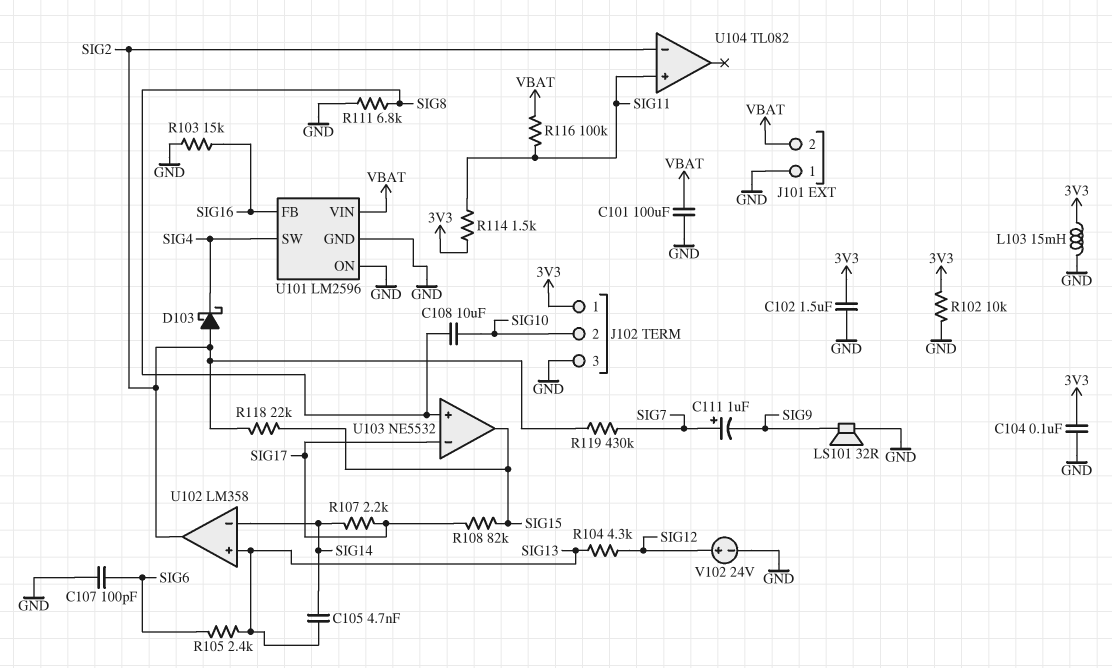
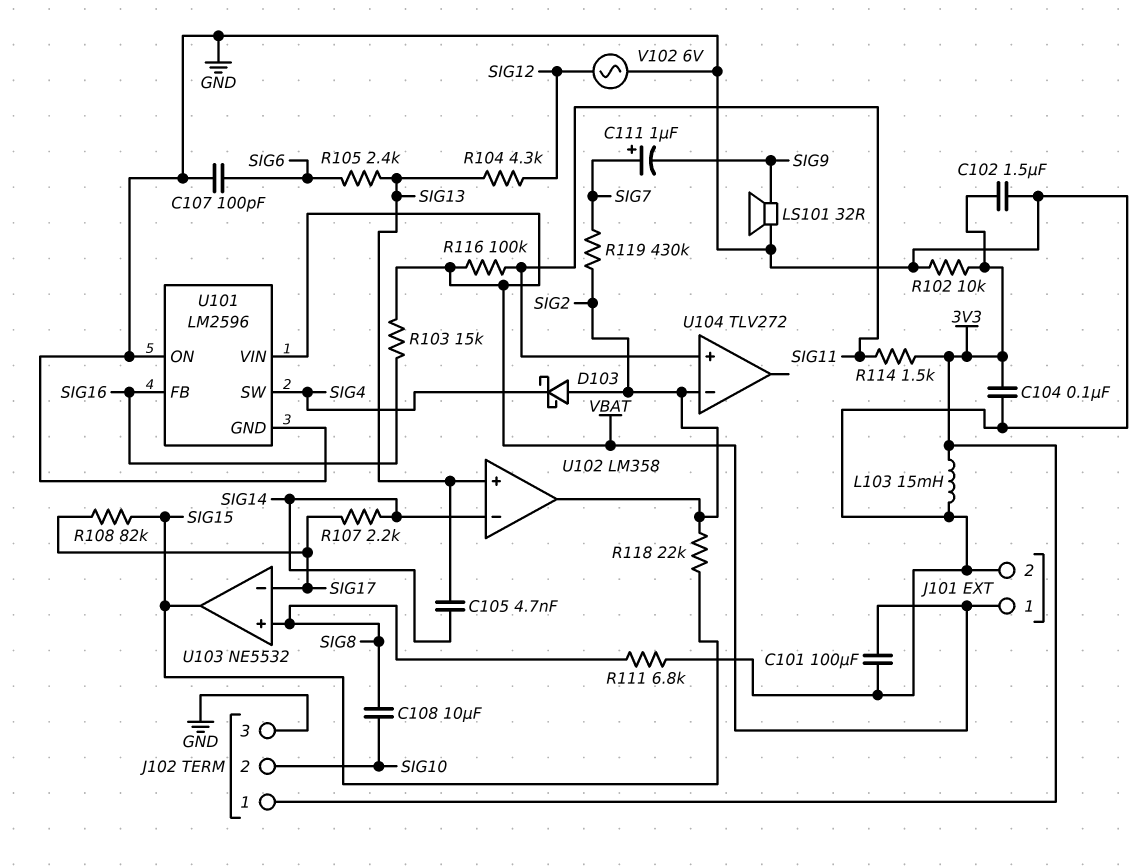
J101 pin 1: GND -> VBAT
J101 pin 2: VBAT -> GND
R103: 15k (GND, SIG16) -> 15k (SIG16, VBAT)
U104: TL082 -> TLV272
V102: 24V (plus SIG12, minus GND) -> AC 6V (GND, SIG12)

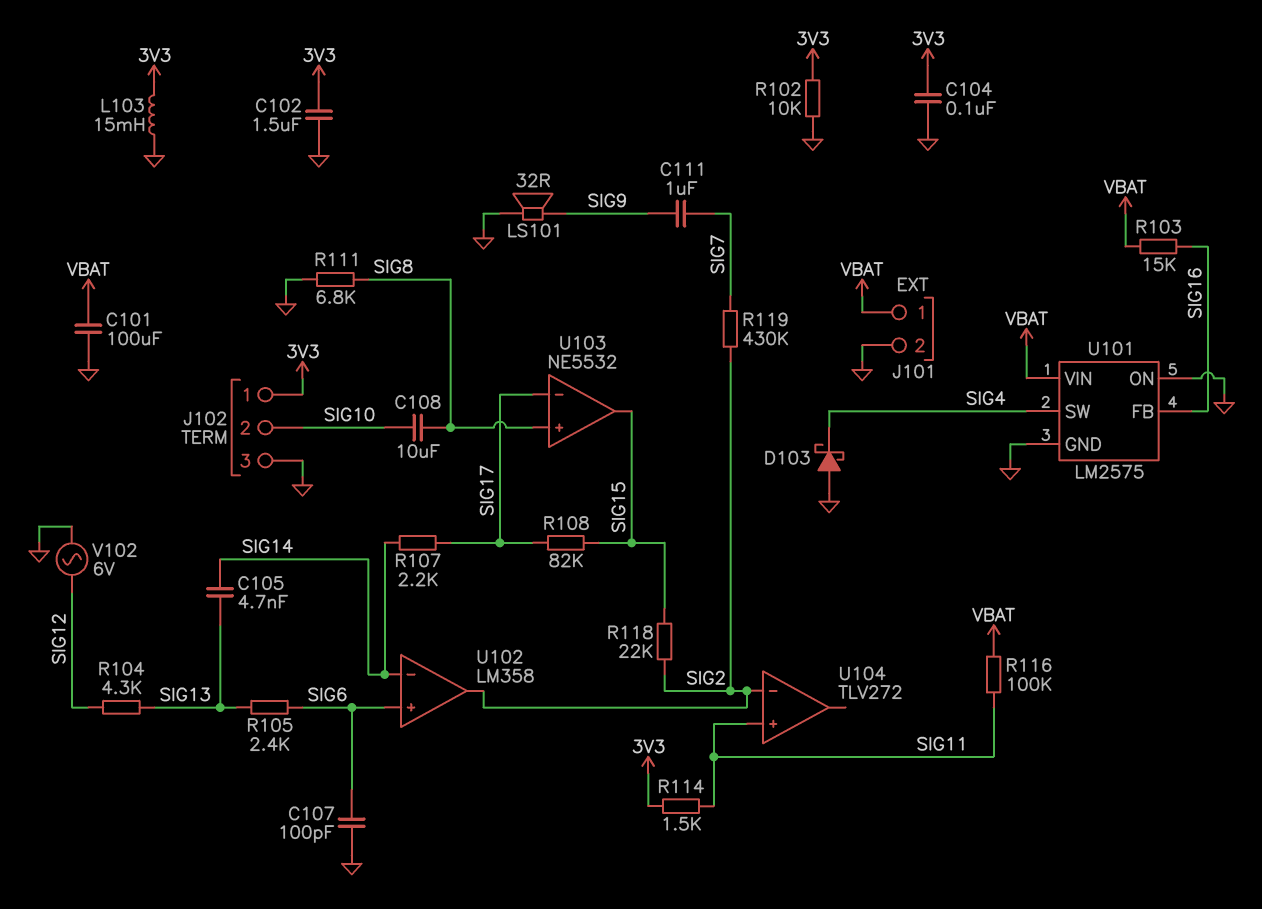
C111: 1uF (plus SIG7, minus SIG9) -> 1uF (SIG7, SIG9)
D103: schottky (A SIG2, K SIG4) -> schottky (A GND, K SIG4)
U101: LM2596 -> LM2575
U102 pin in+: SIG13 -> SIG6

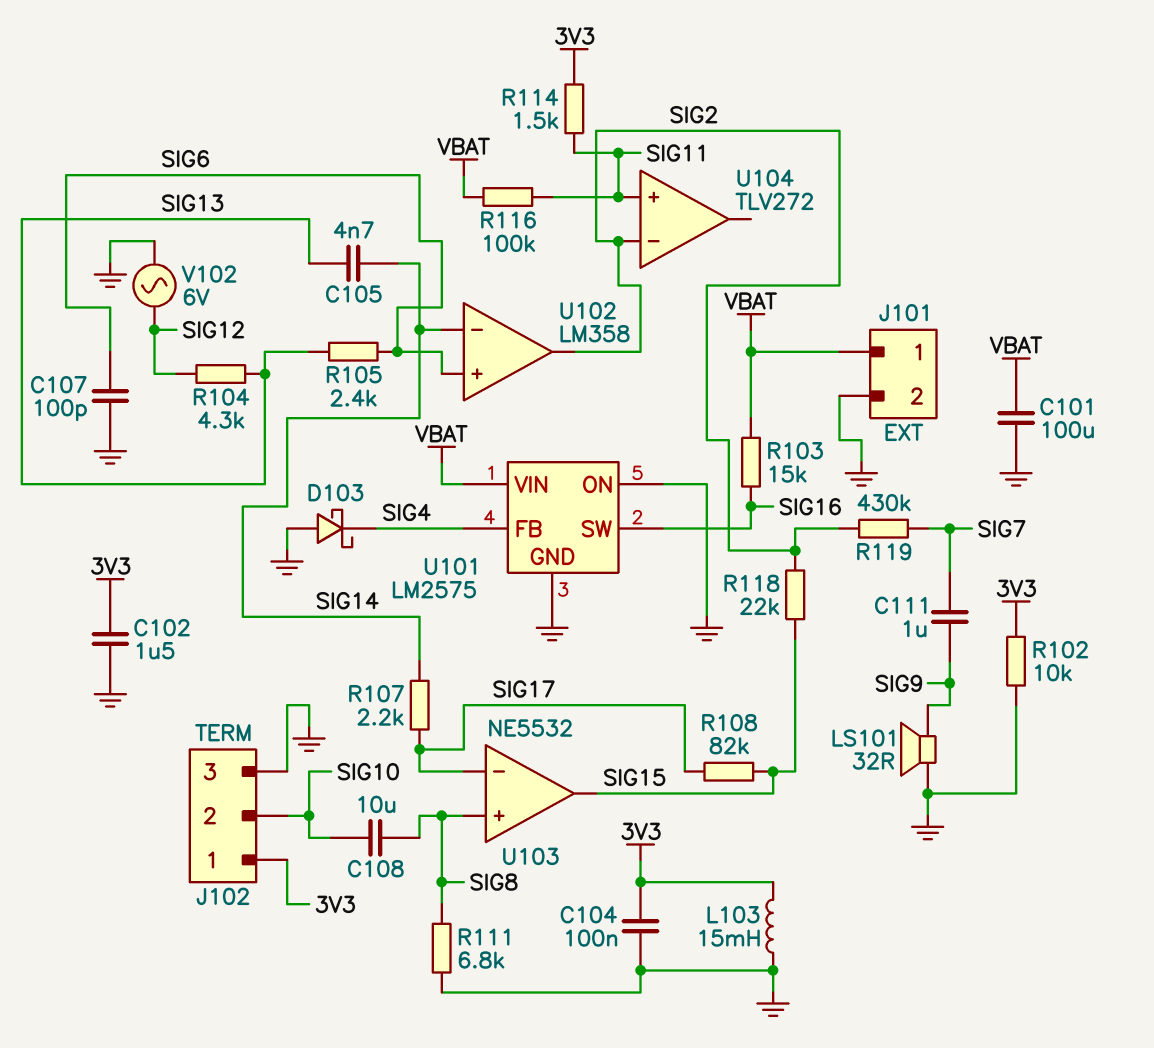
U101 pin FB: SIG16 -> SIG4
U101 pin SW: SIG4 -> SIG16

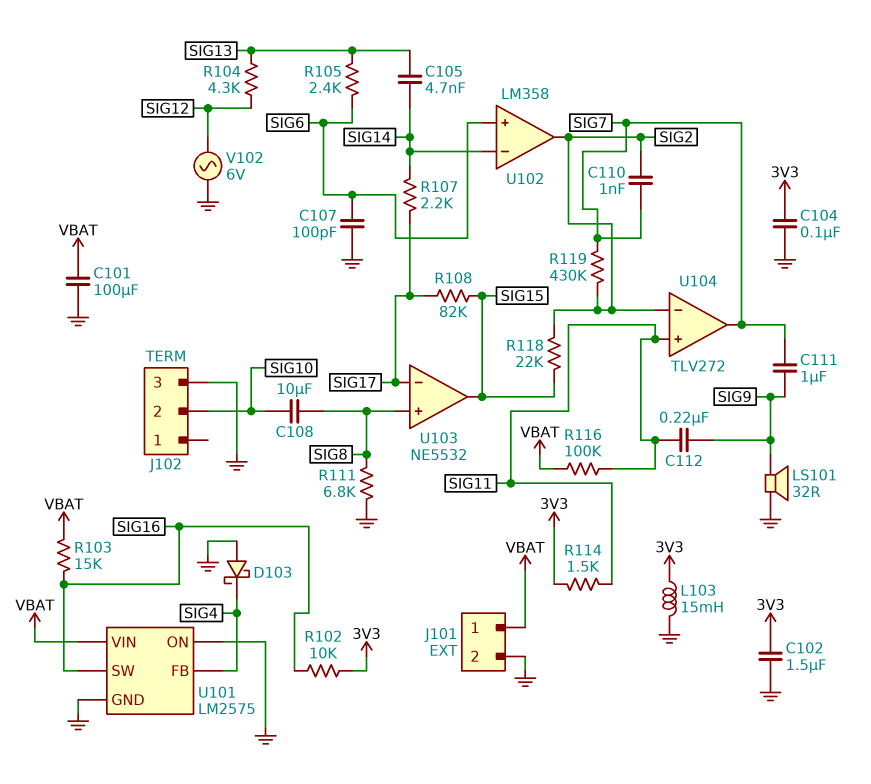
C110: none -> 1nF (SIG2, SIG7)
C112: none -> 220nF (SIG9, SIG11)
J102 pin 1: 3V3 -> none
R102: 10k (3V3, GND) -> 10k (3V3, SIG16)
U104 pin out: none -> SIG7

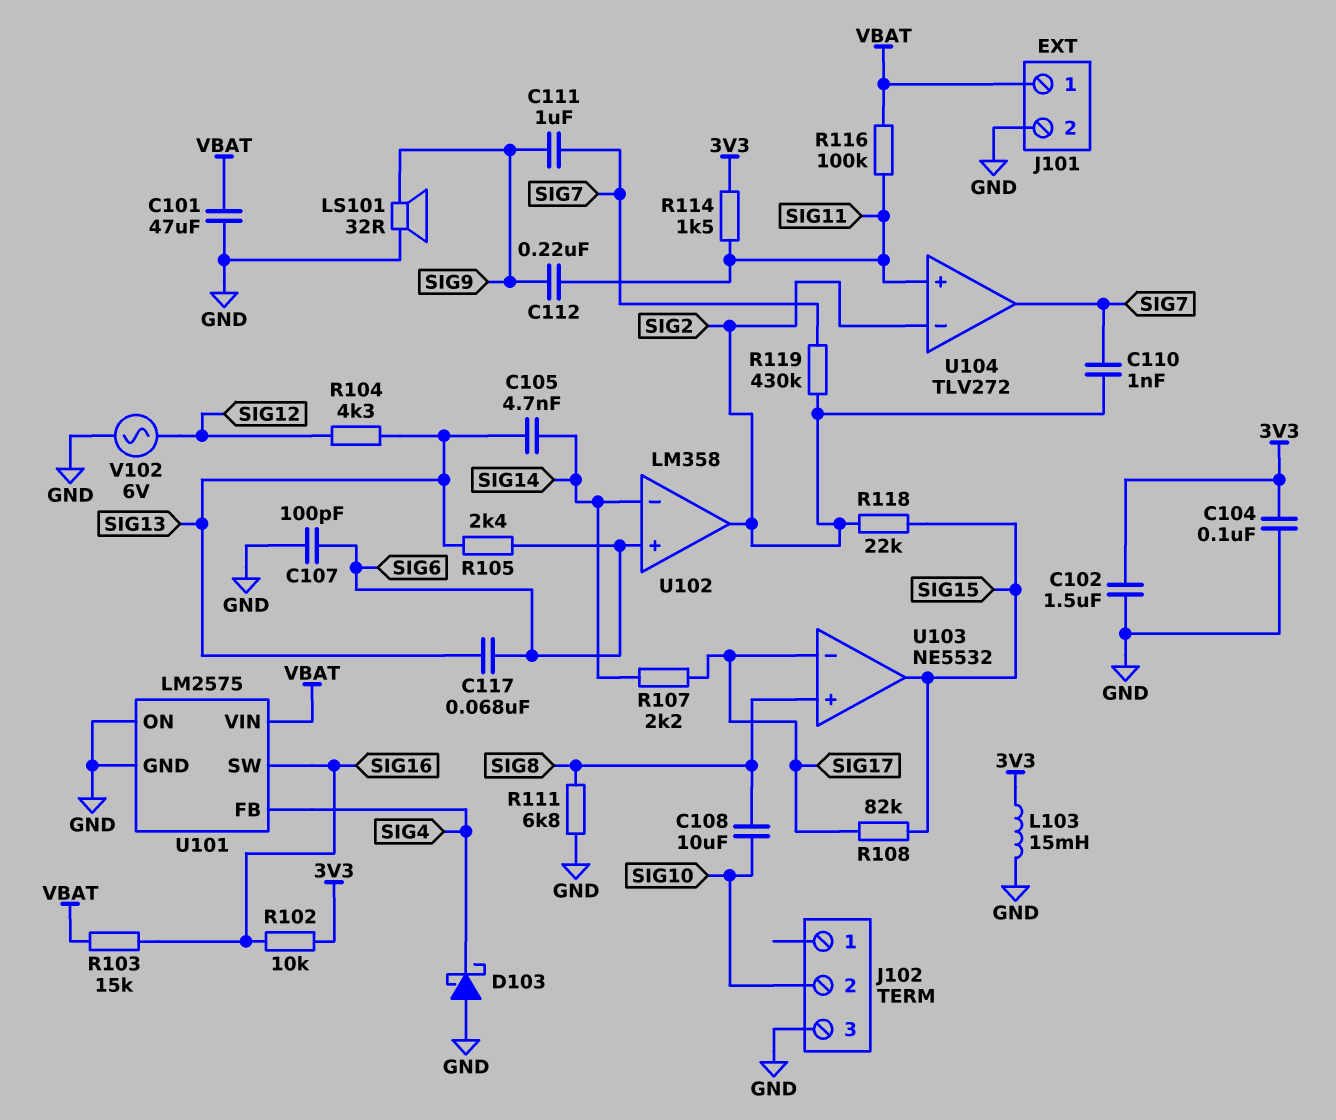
C101: 100uF (GND, VBAT) -> 47uF (GND, VBAT)
C117: none -> 68nF (SIG6, SIG13)

